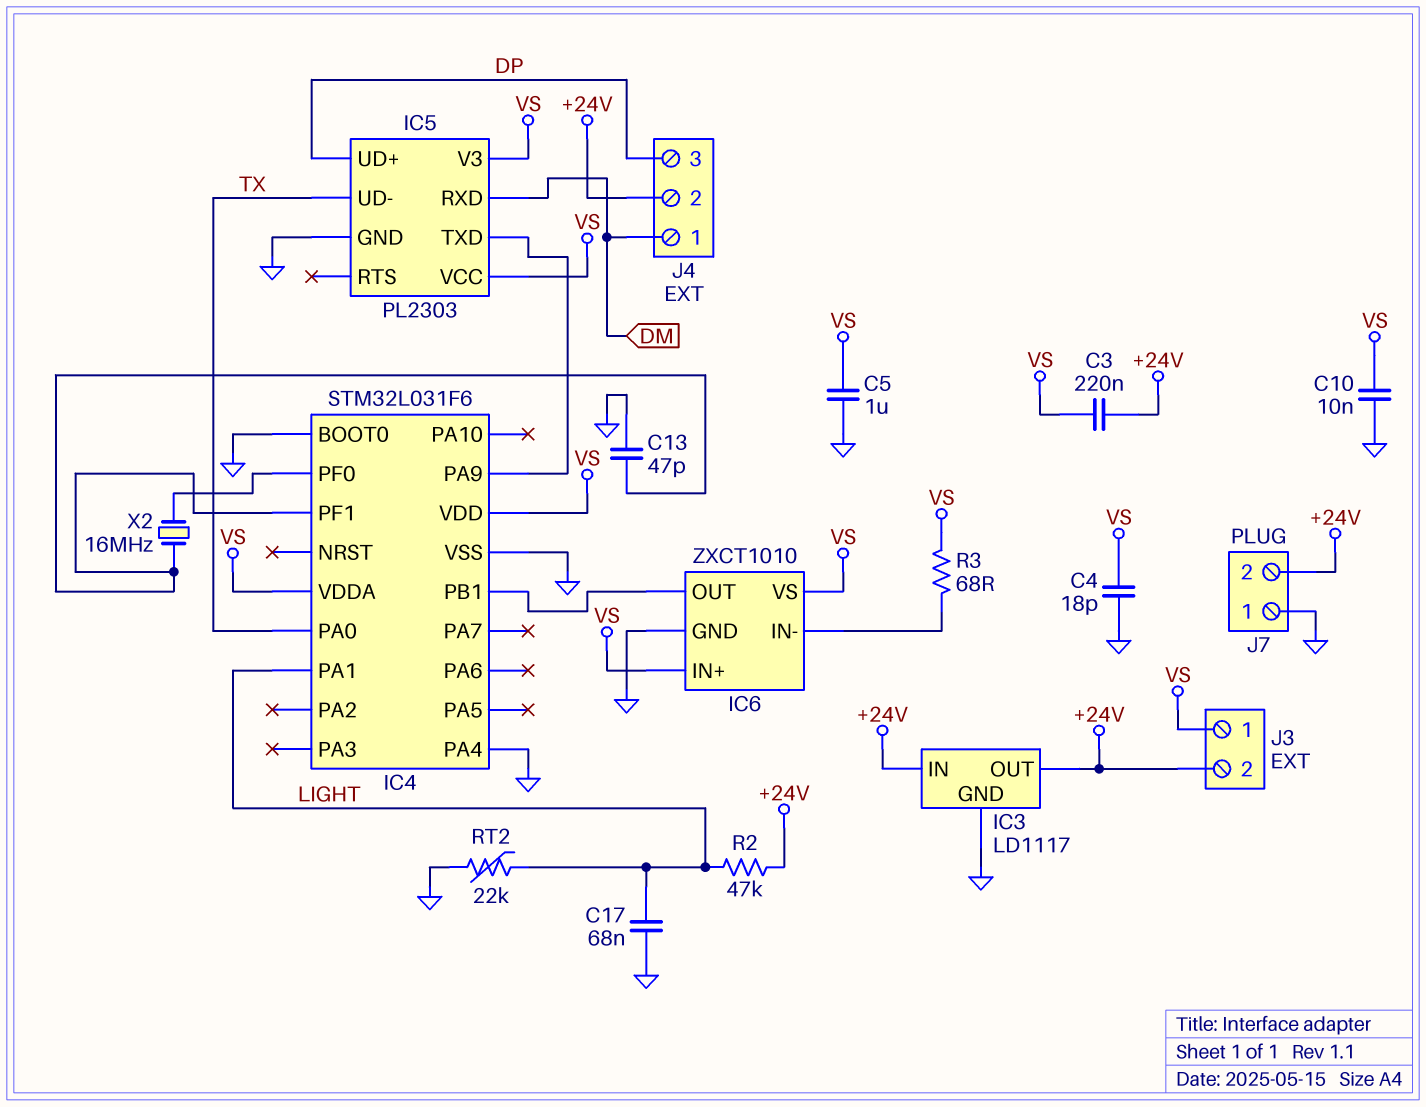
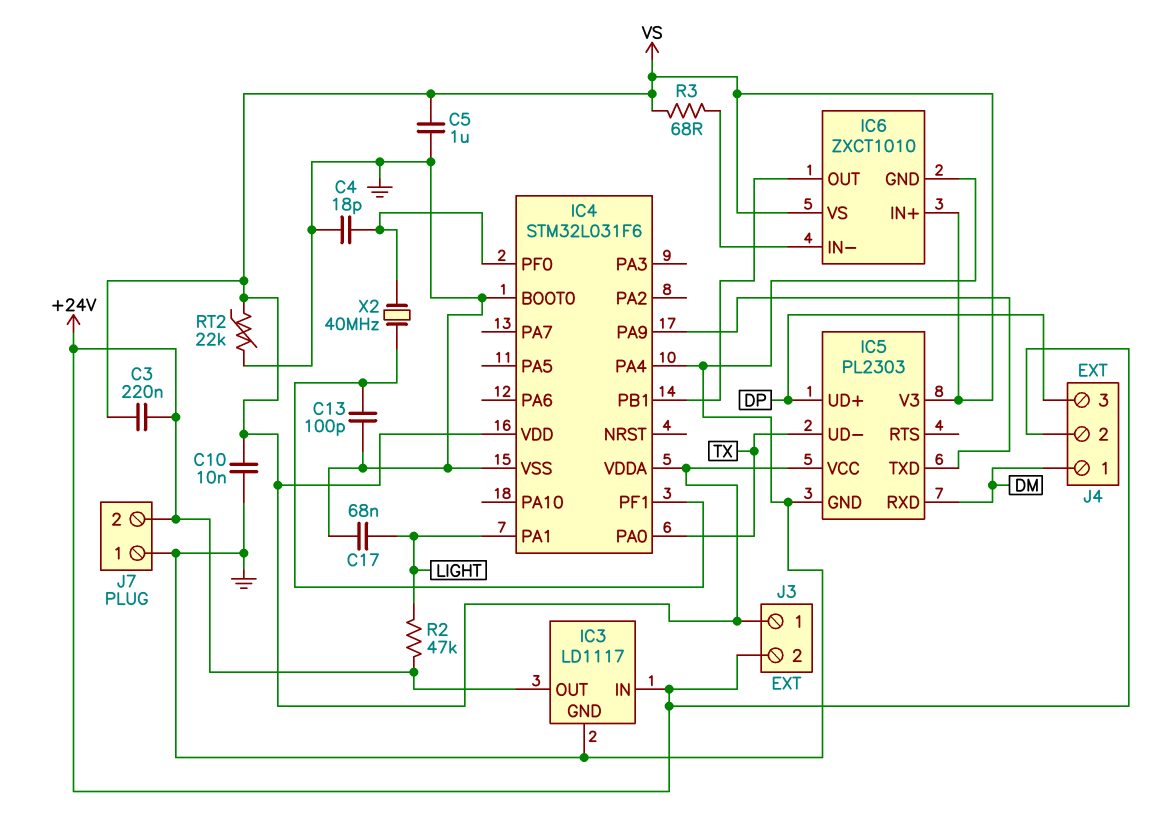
C4: 18pF (GND, VS) -> 18pF (GND, IC4/PF0)
C13: 47pF (GND, IC4/PF1) -> 100pF (GND, IC4/PF1)
RT2: 22k (GND, LIGHT) -> 22k (GND, VS)
X2: 16MHz (IC4/PF0, IC4/PF1) -> 40MHz (IC4/PF0, IC4/PF1)

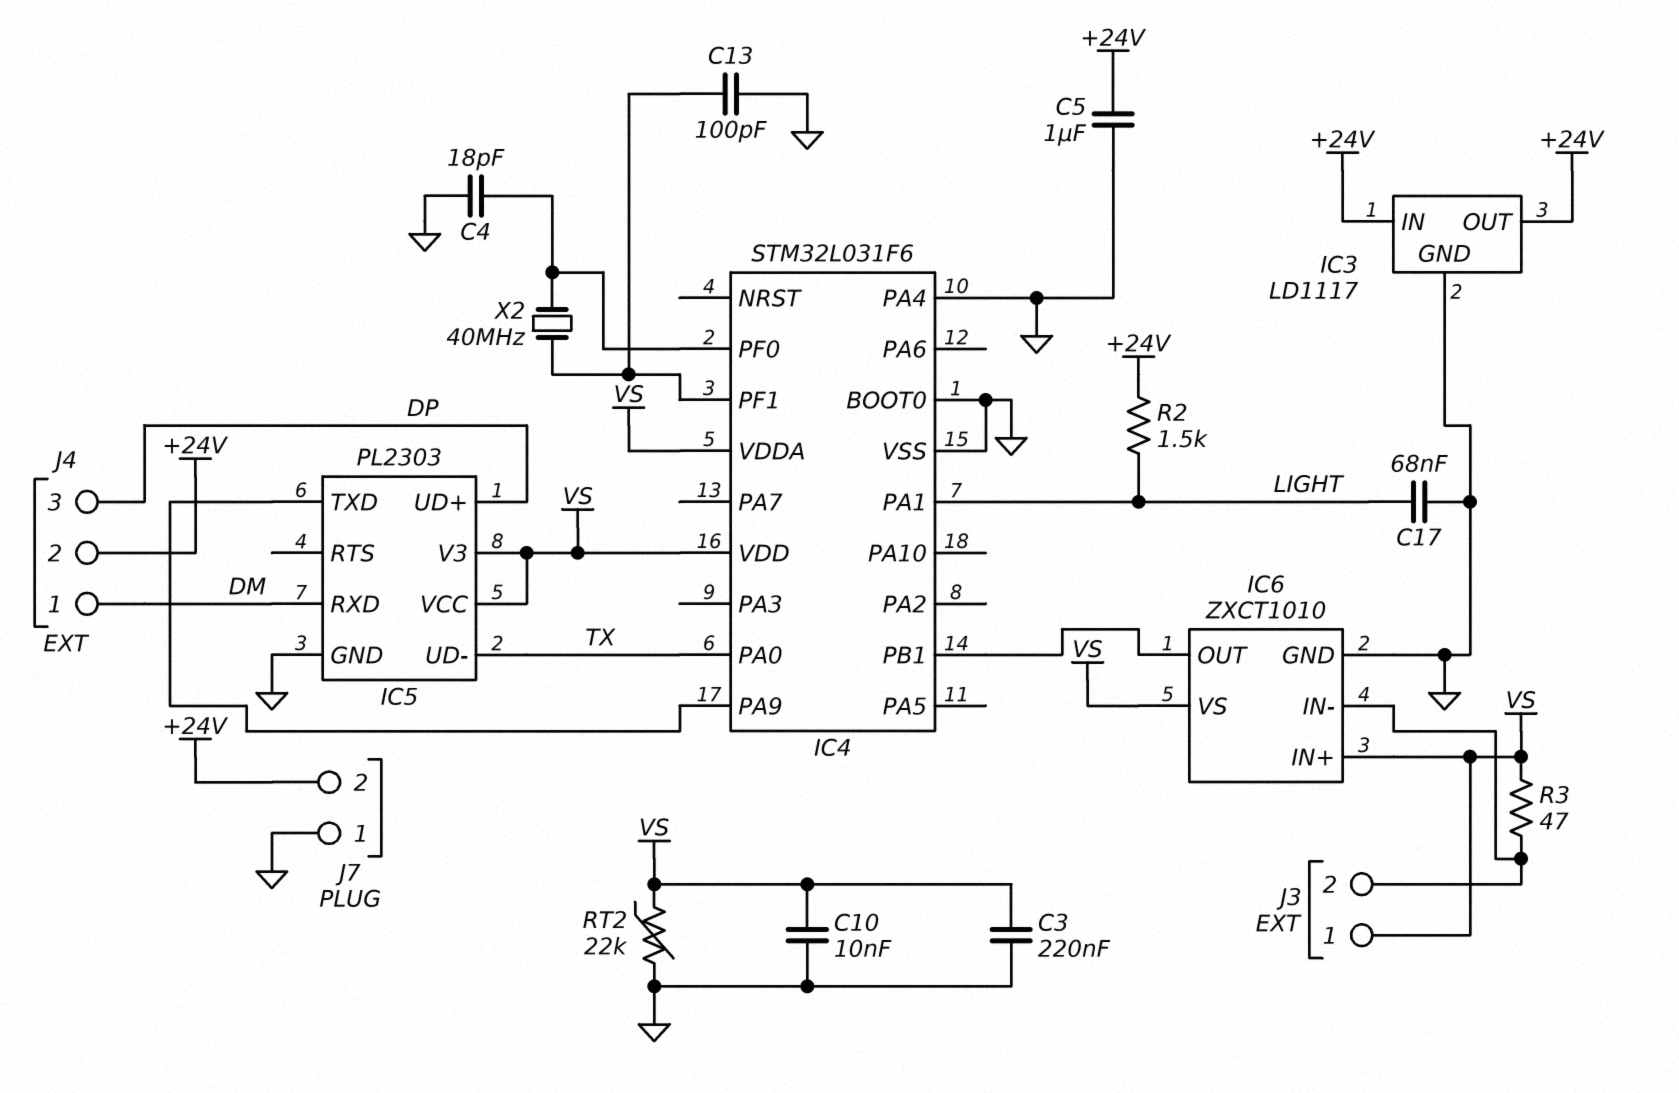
C3: 220nF (+24V, VS) -> 220nF (GND, VS)
C5: 1uF (GND, VS) -> 1uF (+24V, GND)
J3 pin 2: +24V -> IC6/IN-
R2: 47k (+24V, LIGHT) -> 1.5k (+24V, LIGHT)
R3: 68 (IC6/IN-, VS) -> 47 (IC6/IN-, VS)

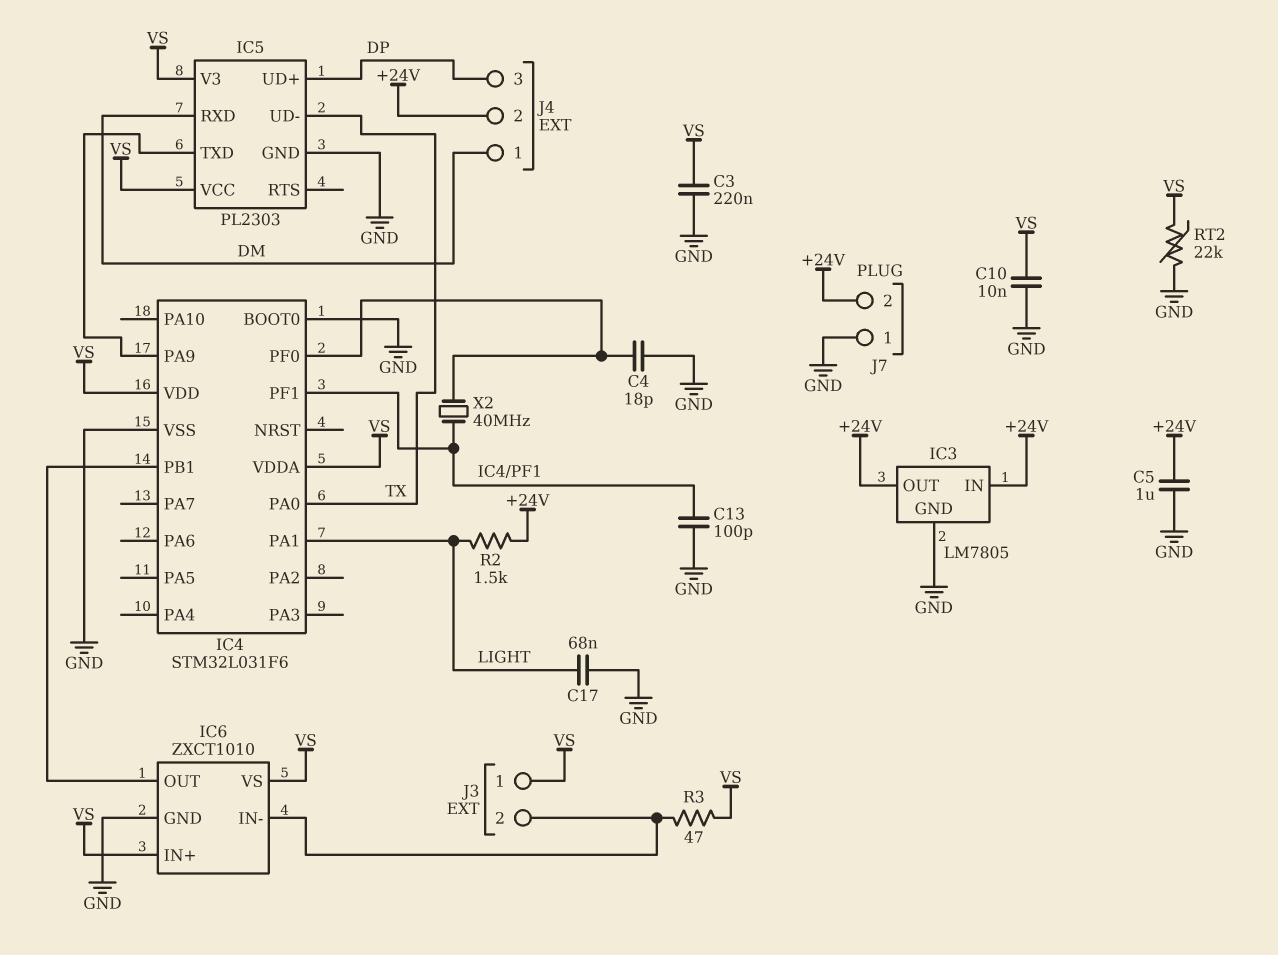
IC3: LD1117 -> LM7805
IC4 pin PA4: GND -> none

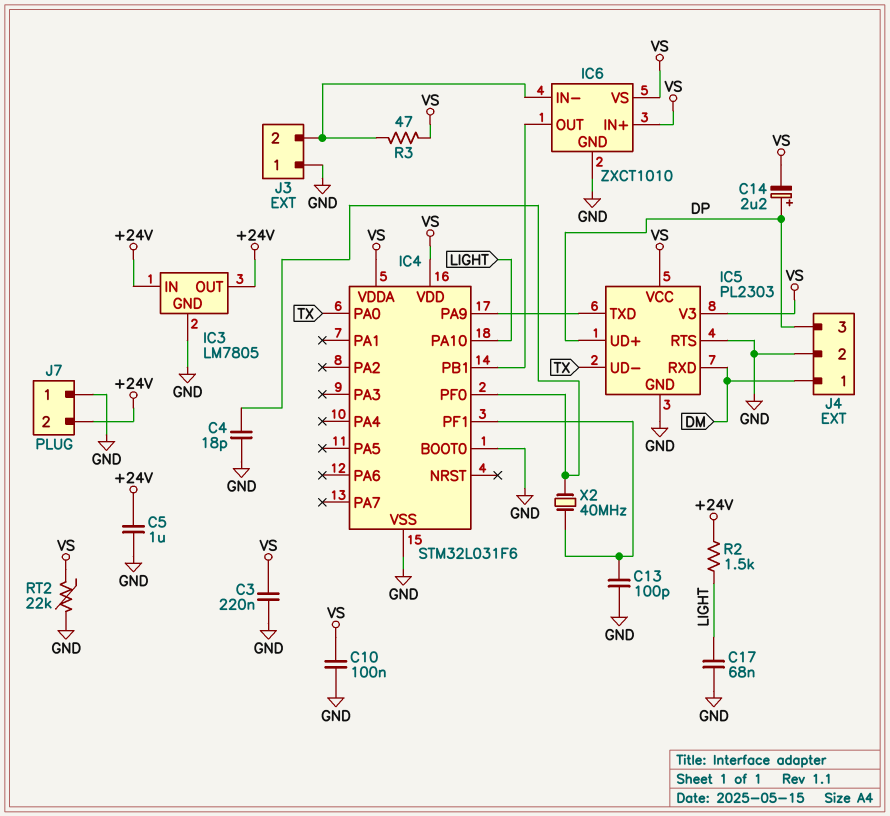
C10: 10nF (GND, VS) -> 100nF (GND, VS)
C14: none -> 2.2uF (plus DP, minus VS)
IC4 pin PA1: LIGHT -> none
IC4 pin PA10: none -> LIGHT
IC5 pin RTS: none -> GND
J3 pin 1: VS -> GND
J4 pin 2: +24V -> GND

